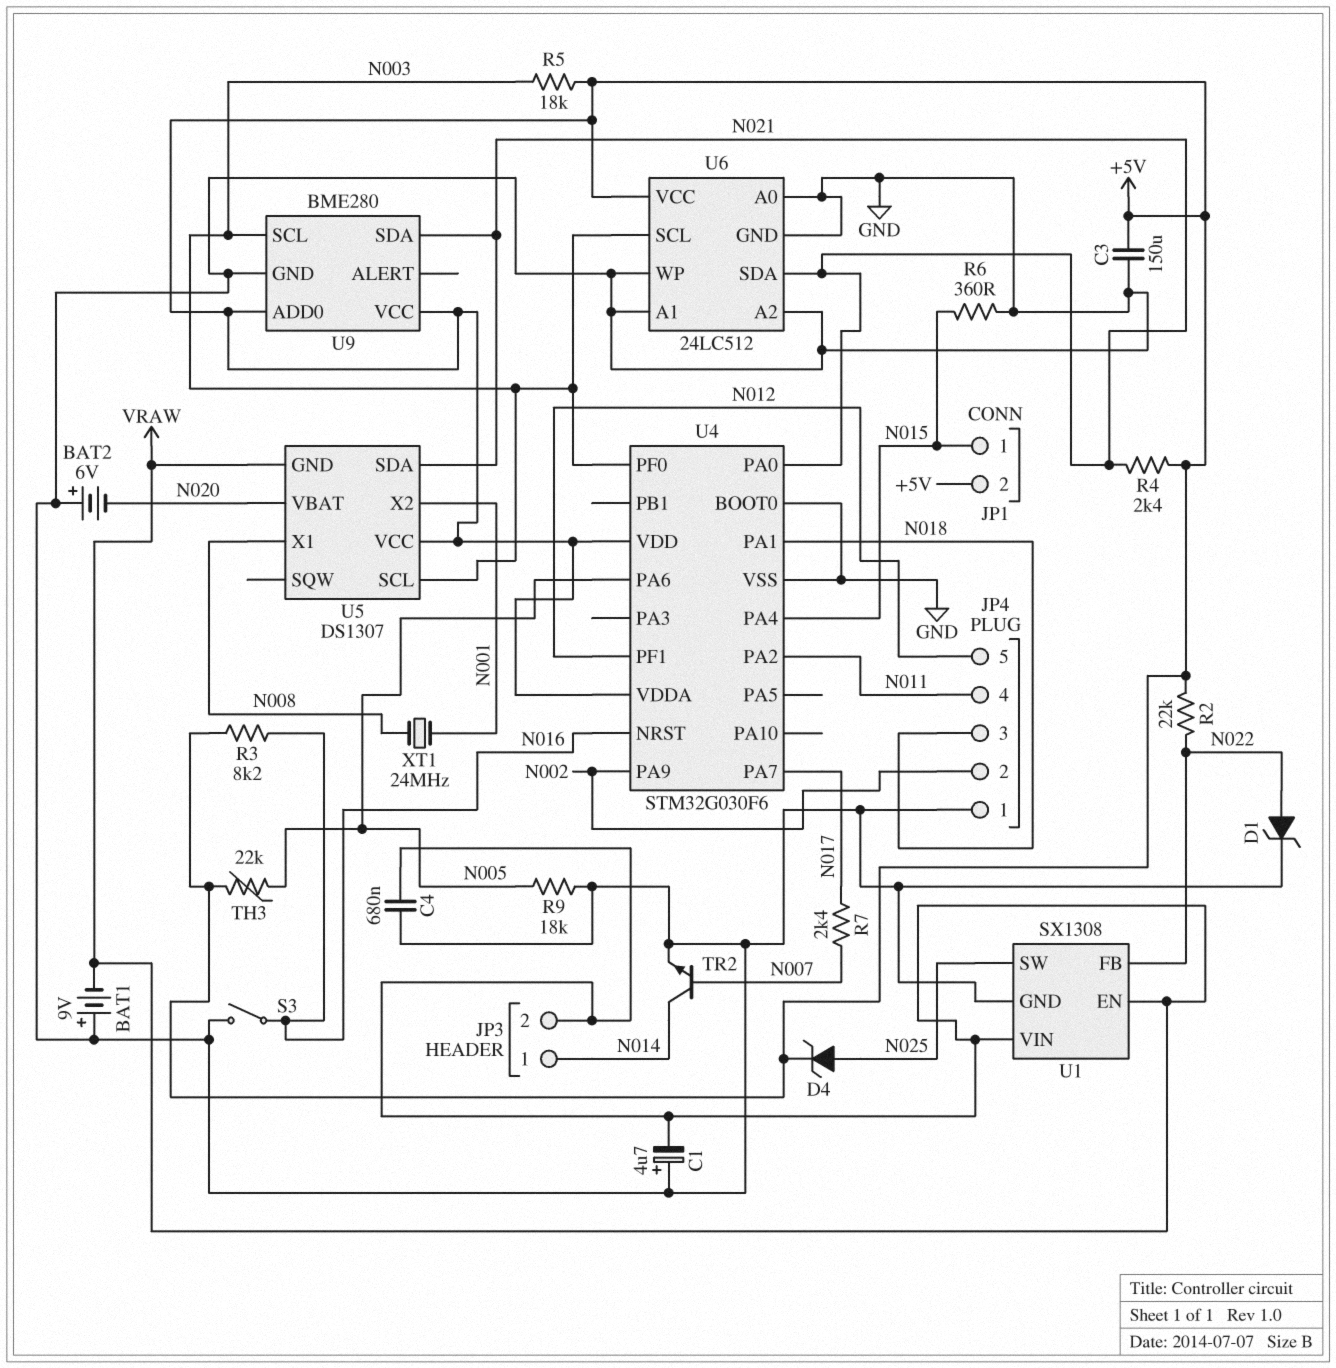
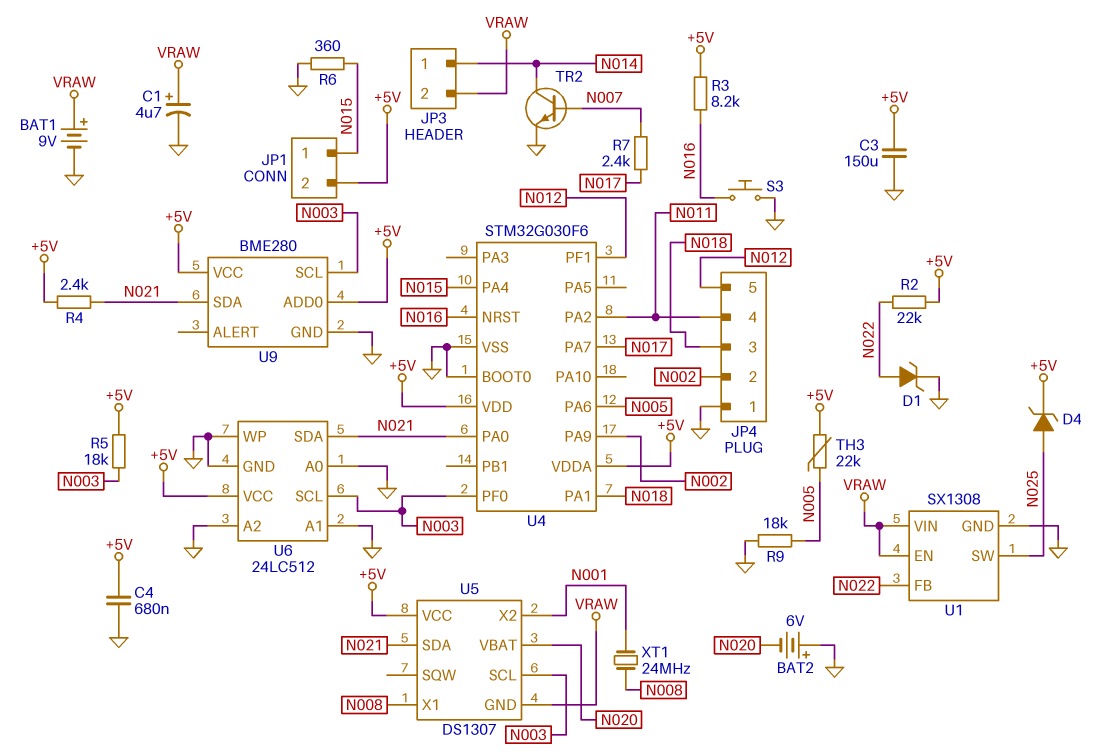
BAT1: 9V (plus GND, minus VRAW) -> 9V (plus VRAW, minus GND)
C1: 4.7uF (plus GND, minus VRAW) -> 4.7uF (plus VRAW, minus GND)
C4: 680nF (GND, VRAW) -> 680nF (+5V, GND)
S3: switch (GND, N016) -> button (GND, N016)

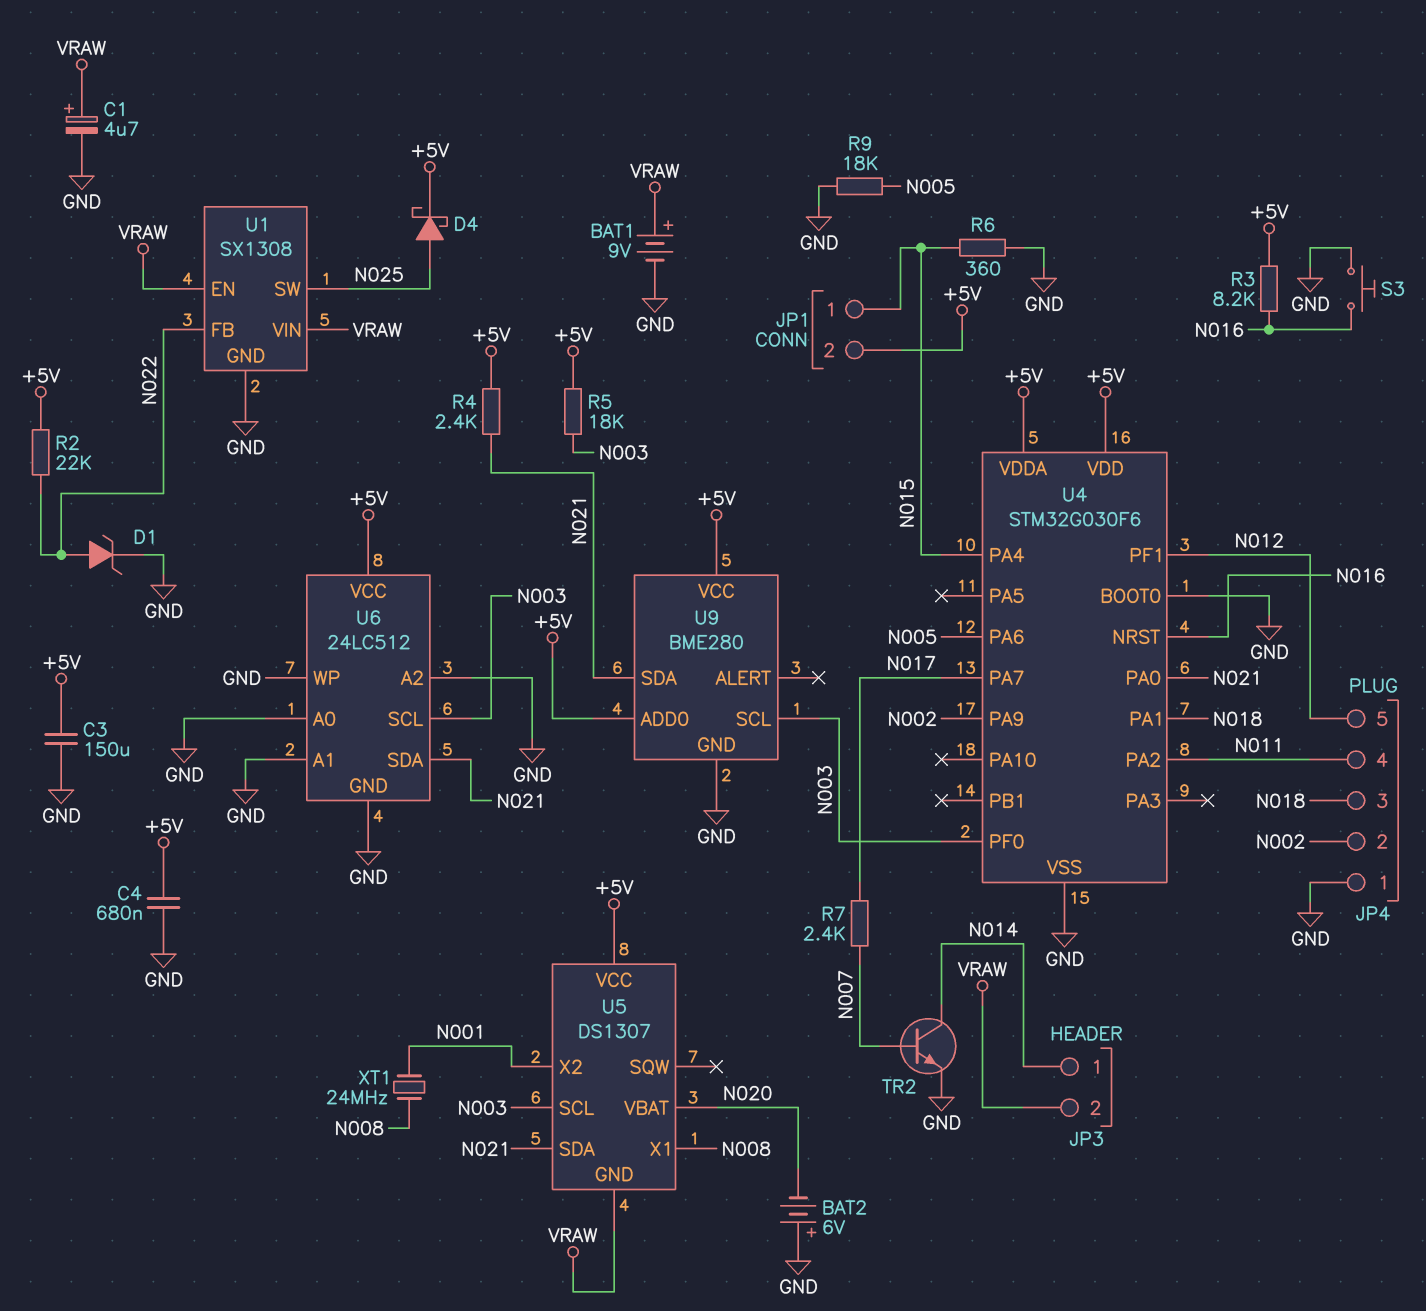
D4: zener (A N025, K +5V) -> schottky (A N025, K +5V)
TH3: 22k (+5V, N005) -> none

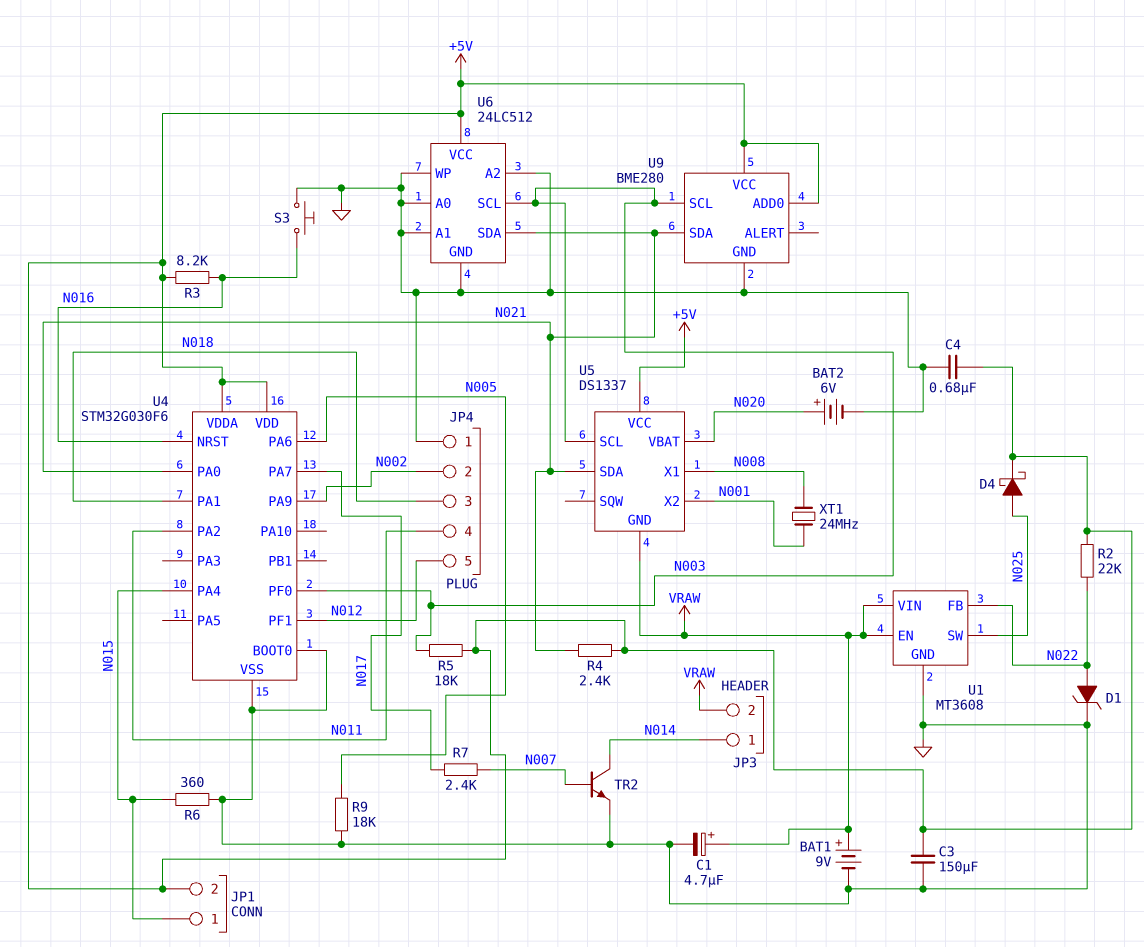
BAT2: 6V (plus GND, minus N020) -> 6V (plus N020, minus GND)
U1: SX1308 -> MT3608
U5: DS1307 -> DS1337

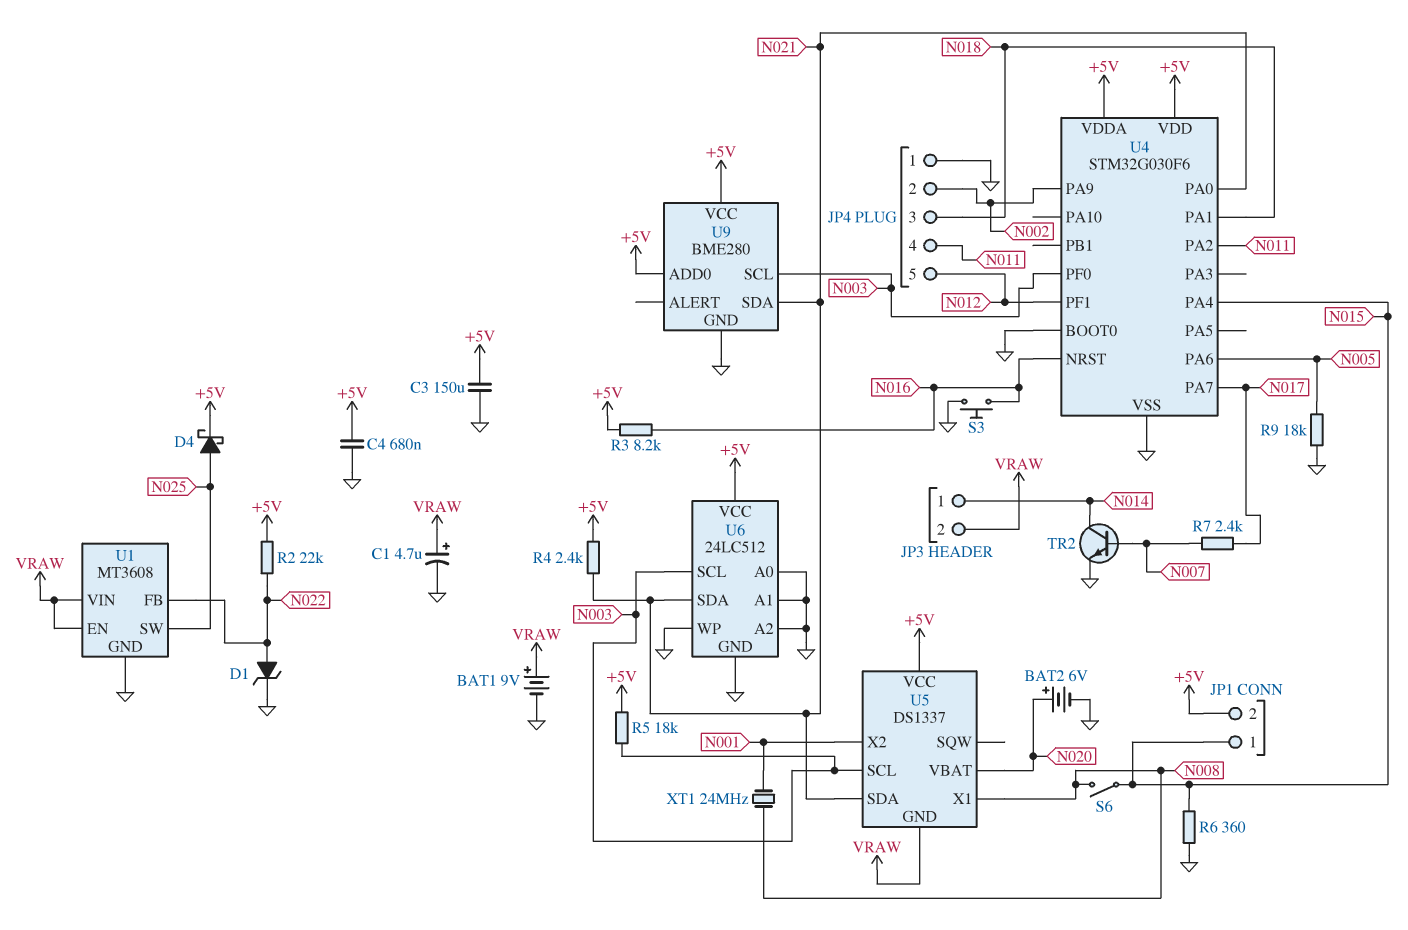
S6: none -> switch (N008, N015)

